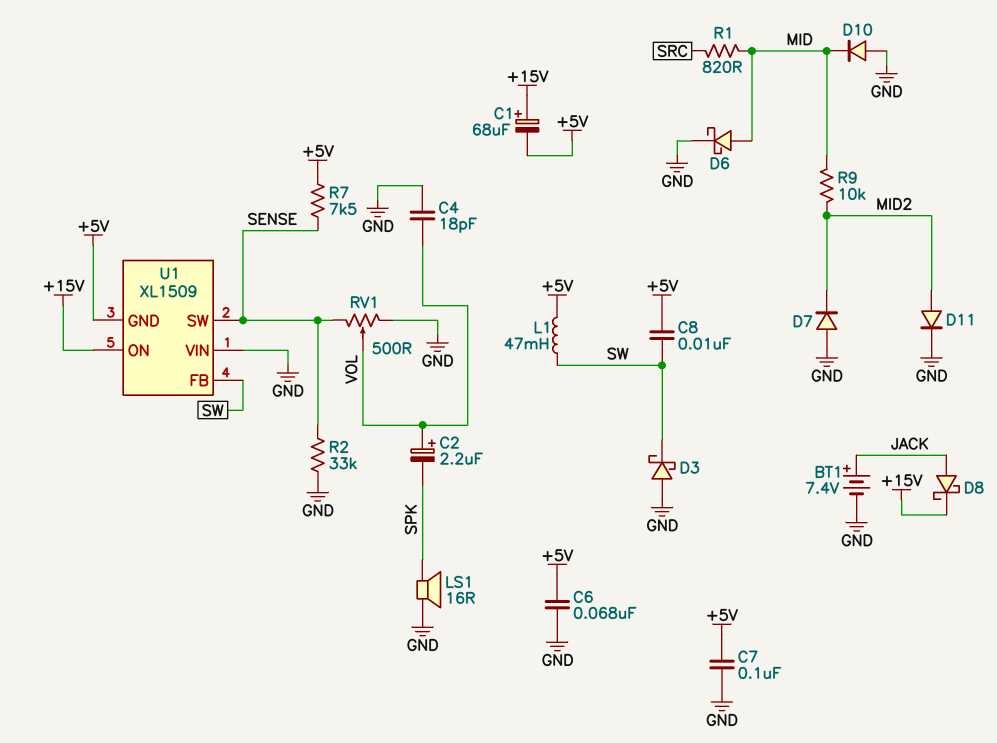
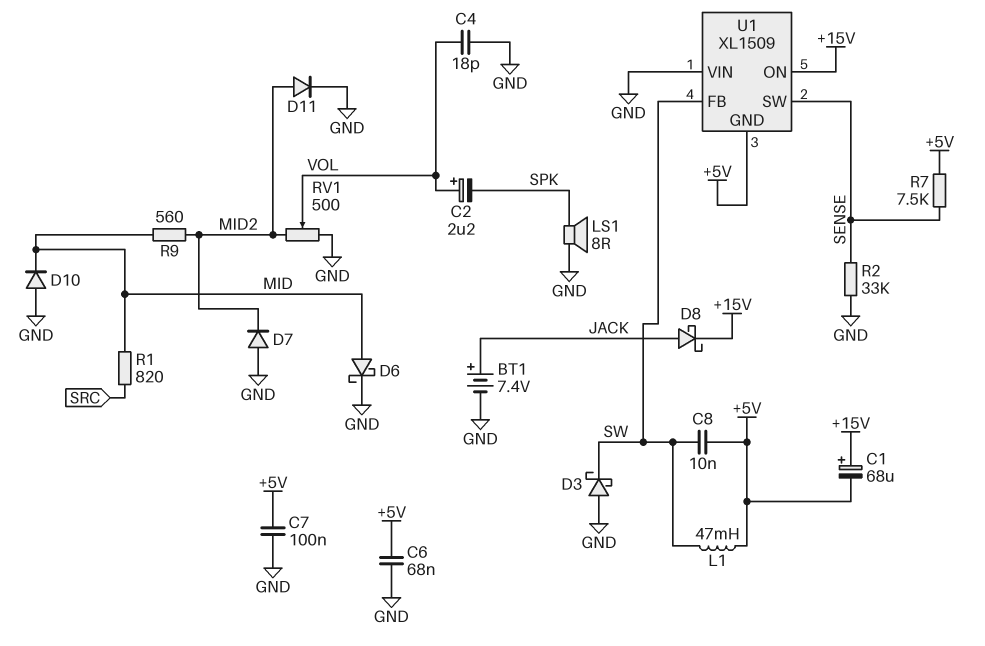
LS1: speaker 16R (GND, SPK) -> speaker 8R (GND, SPK)
R9: 10k (MID, MID2) -> 560 (MID, MID2)
RV1: 500 (GND, SENSE, wiper VOL) -> 500 (GND, MID2, wiper VOL)

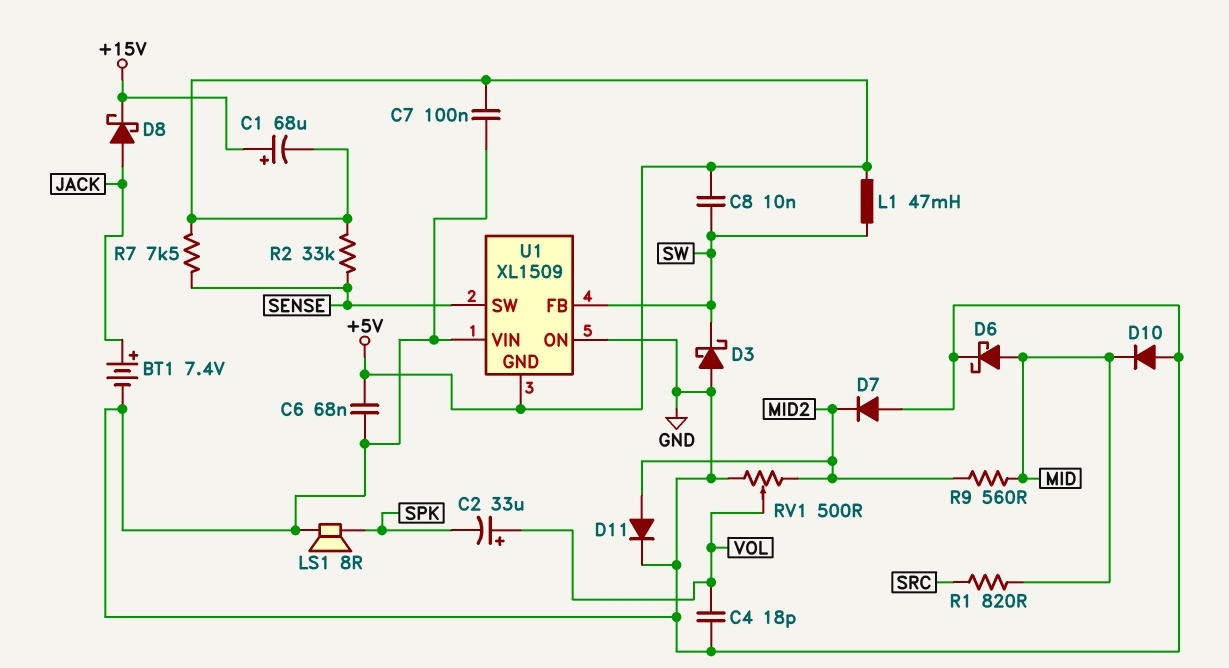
C2: 2.2uF (plus VOL, minus SPK) -> 33uF (plus VOL, minus SPK)
R2: 33k (GND, SENSE) -> 33k (+5V, SENSE)
U1 pin ON: +15V -> GND

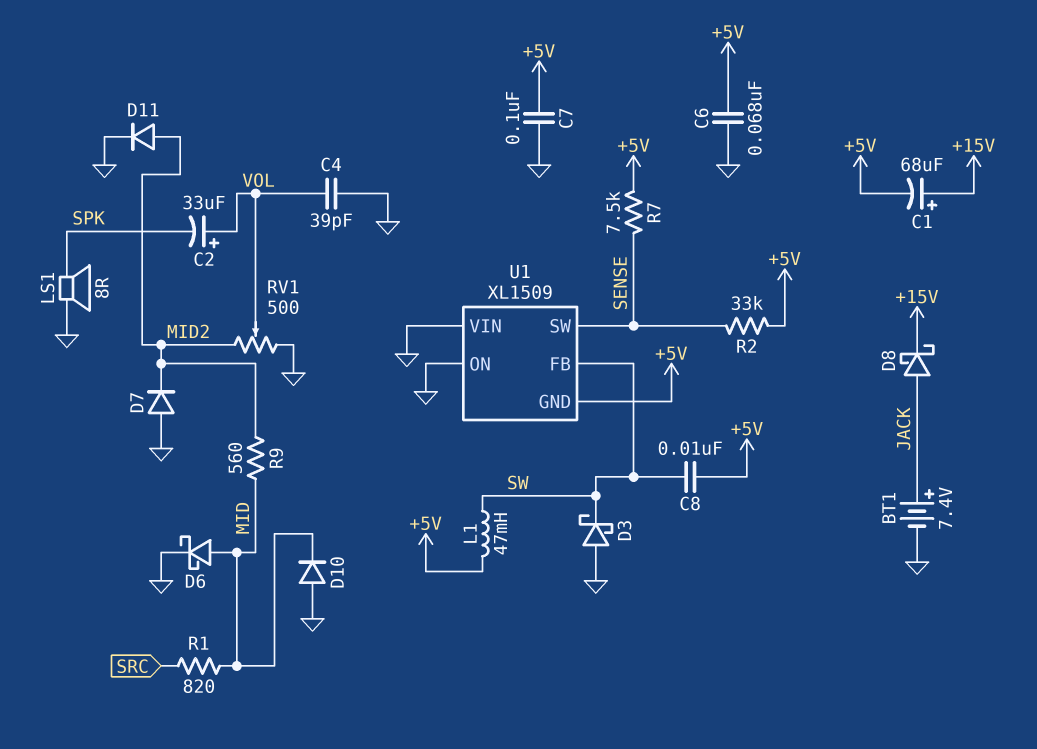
C4: 18pF (GND, VOL) -> 39pF (GND, VOL)

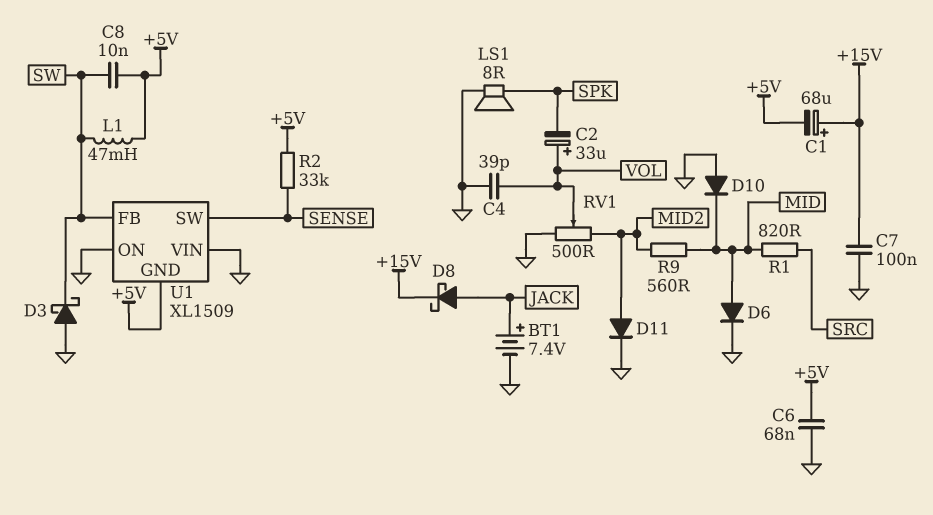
C7: 100nF (+5V, GND) -> 100nF (+15V, GND)
D6: schottky (A MID, K GND) -> diode (A MID, K GND)
D7: diode (A GND, K MID2) -> none
R7: 7.5k (+5V, SENSE) -> none

